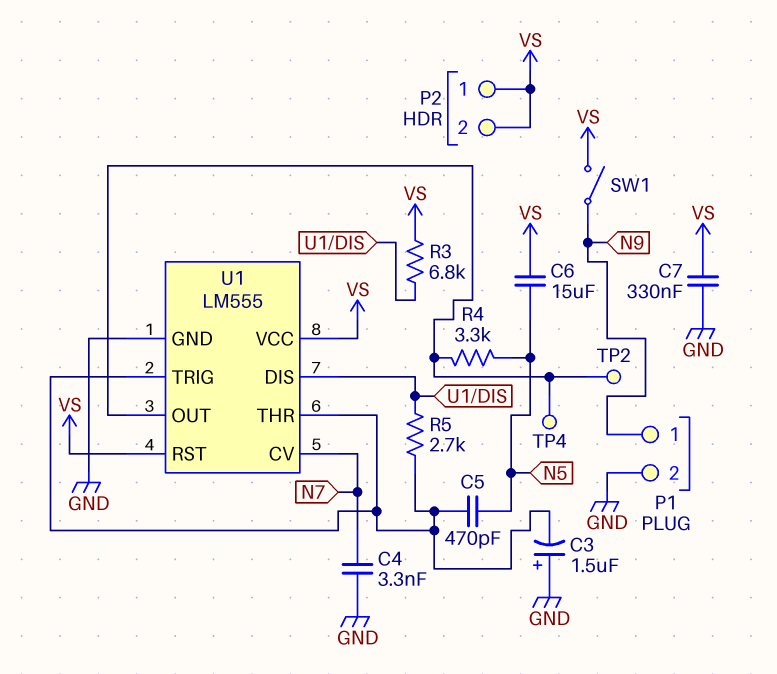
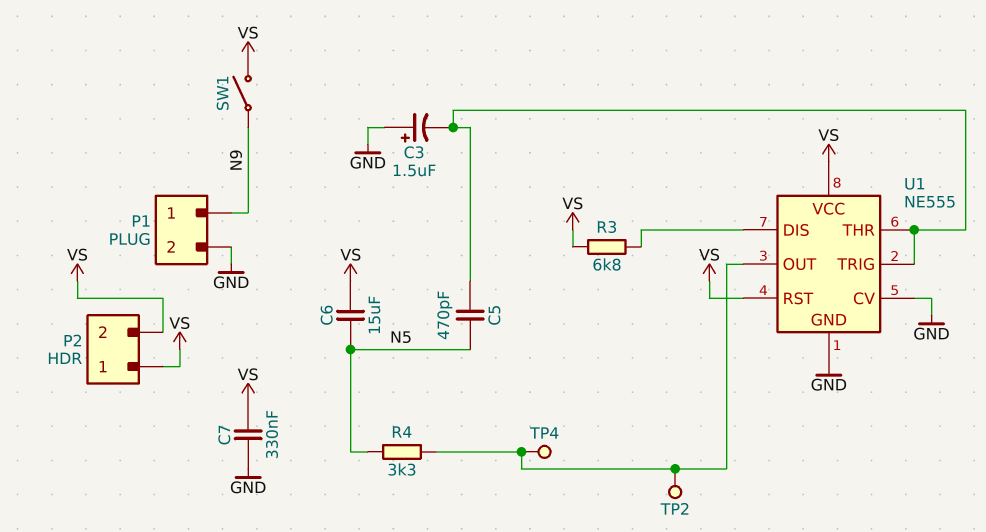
C4: 3.3nF (GND, N7) -> none
R5: 2.7k (U1/DIS, U1/THR) -> none
U1: LM555 -> NE555
U1 pin CV: N7 -> GND

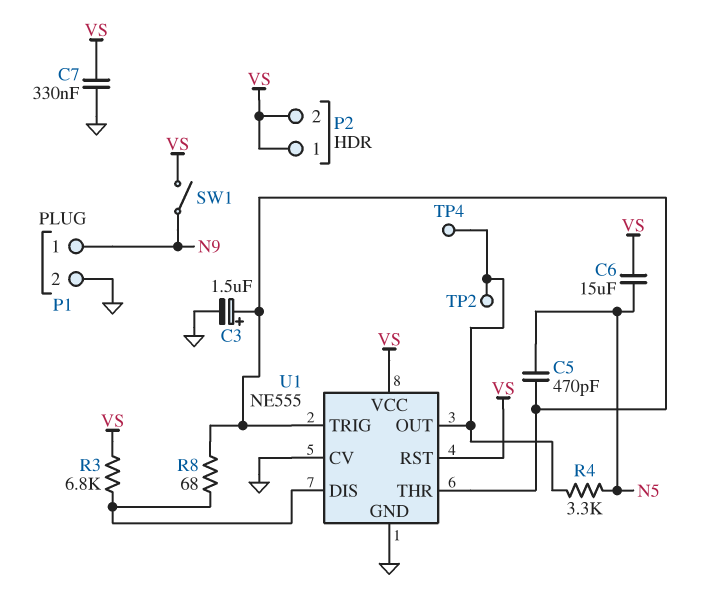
C3: 1.5uF (plus GND, minus U1/THR) -> 1.5uF (plus U1/THR, minus GND)
R8: none -> 68 (U1/DIS, U1/THR)

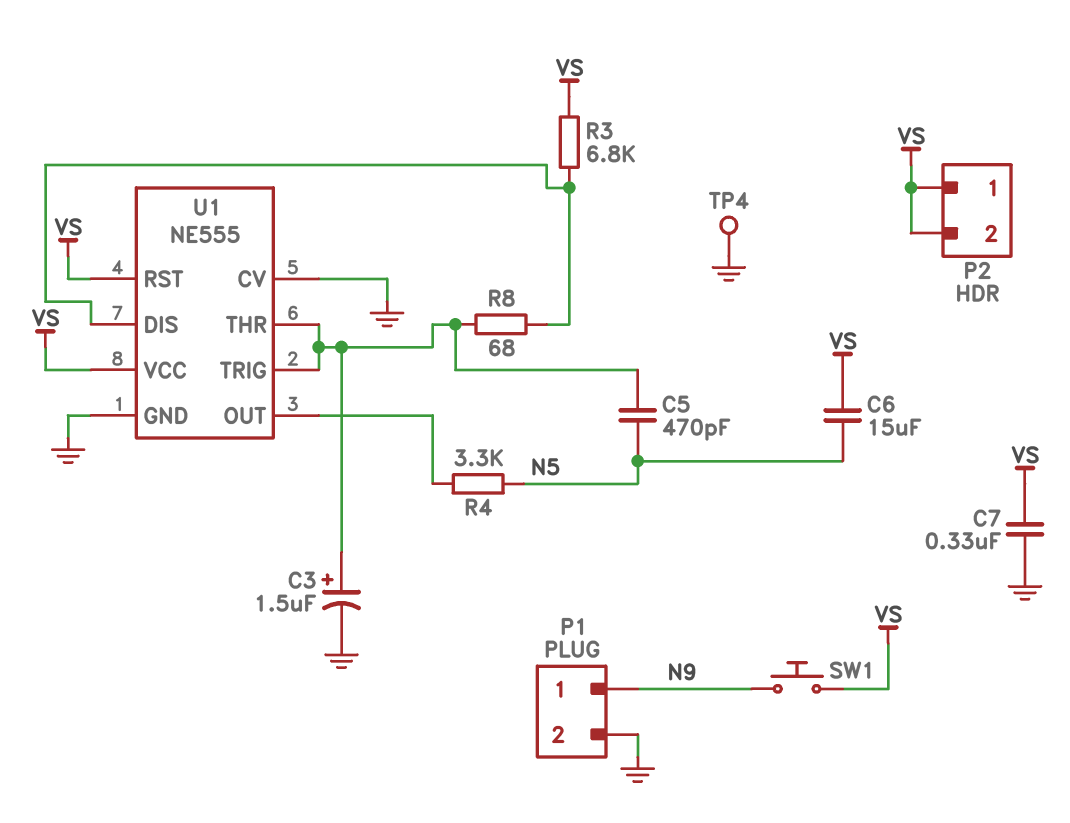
SW1: switch (N9, VS) -> button (N9, VS)
TP2: test point (U1/OUT) -> none
TP4: test point (U1/OUT) -> test point (GND)

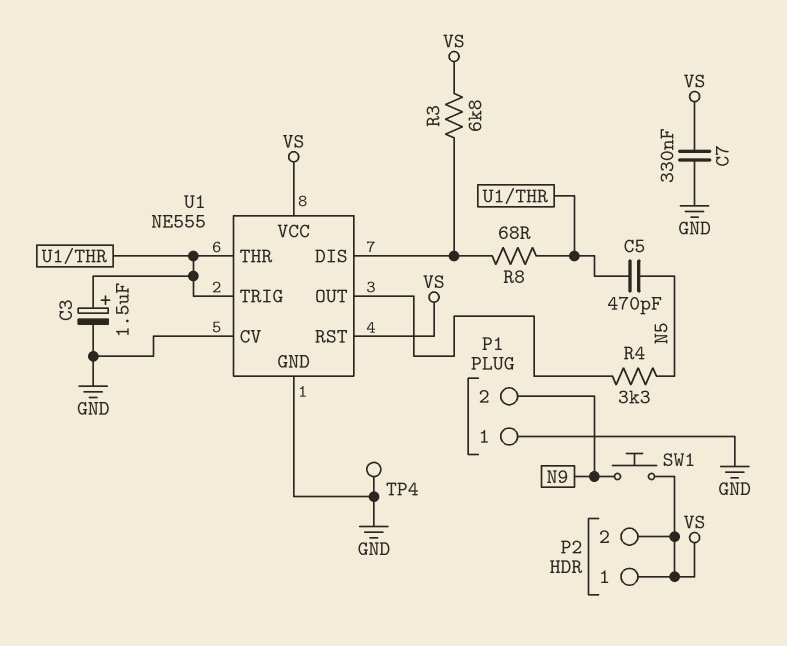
C6: 15uF (N5, VS) -> none
P1 pin 1: N9 -> GND
P1 pin 2: GND -> N9

